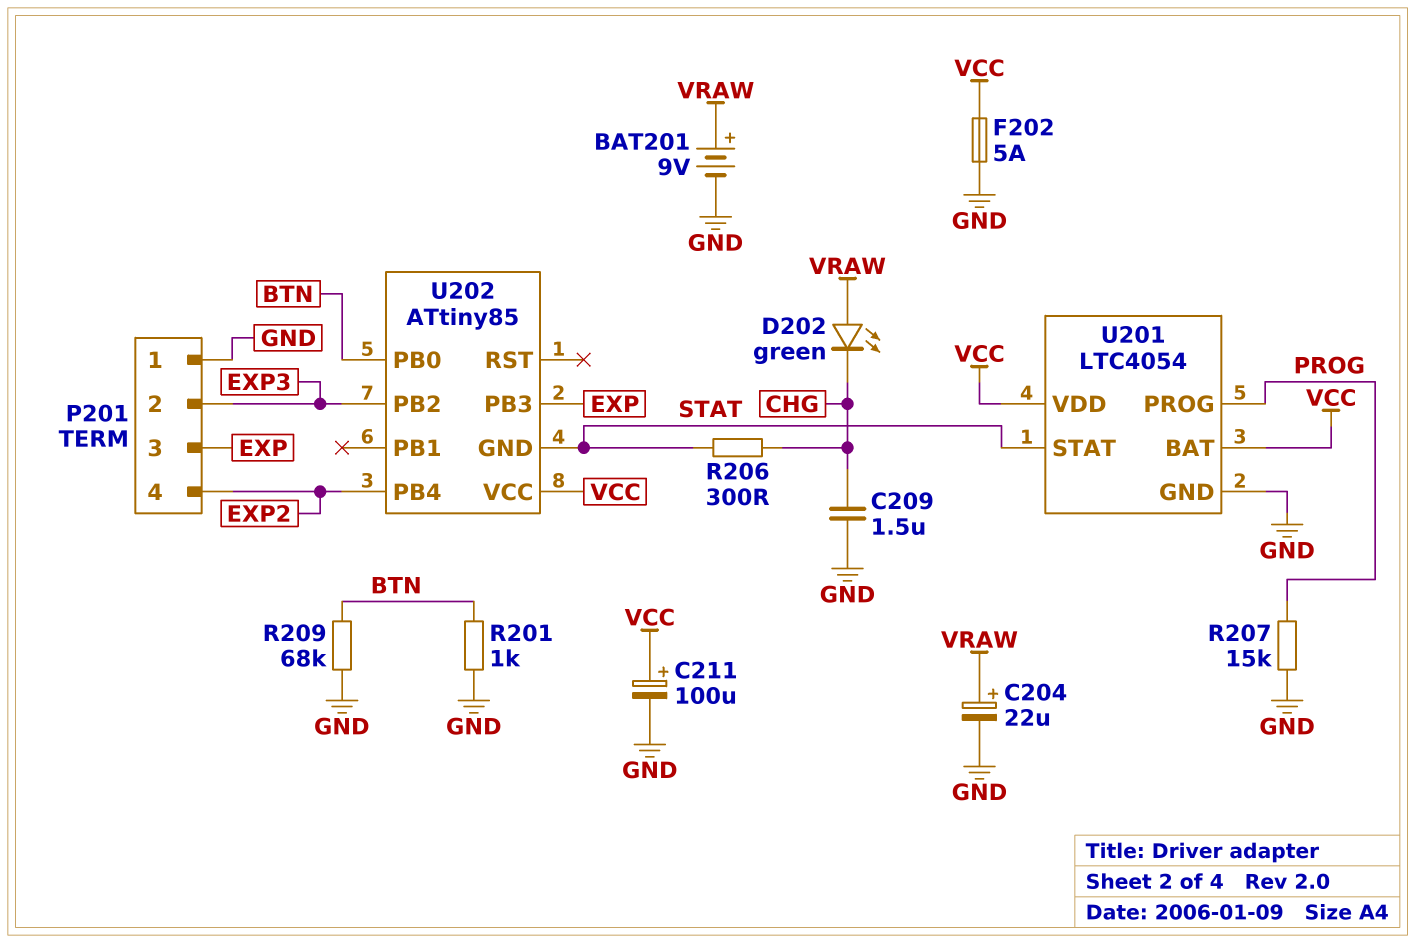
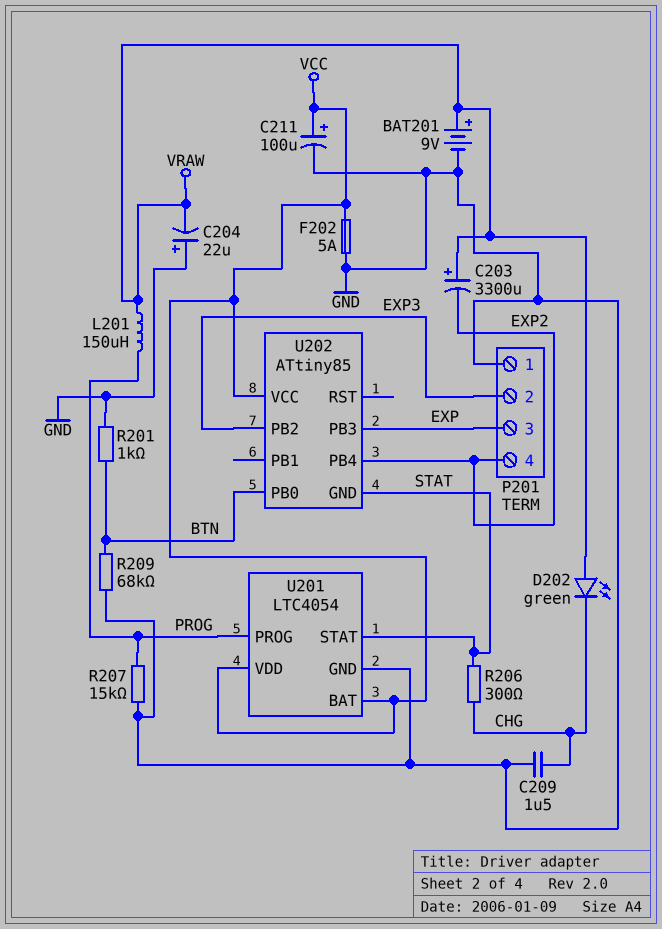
C203: none -> 3300uF (plus VRAW, minus EXP2)
C204: 22uF (plus VRAW, minus GND) -> 22uF (plus GND, minus VRAW)
L201: none -> 150uH (PROG, VRAW)

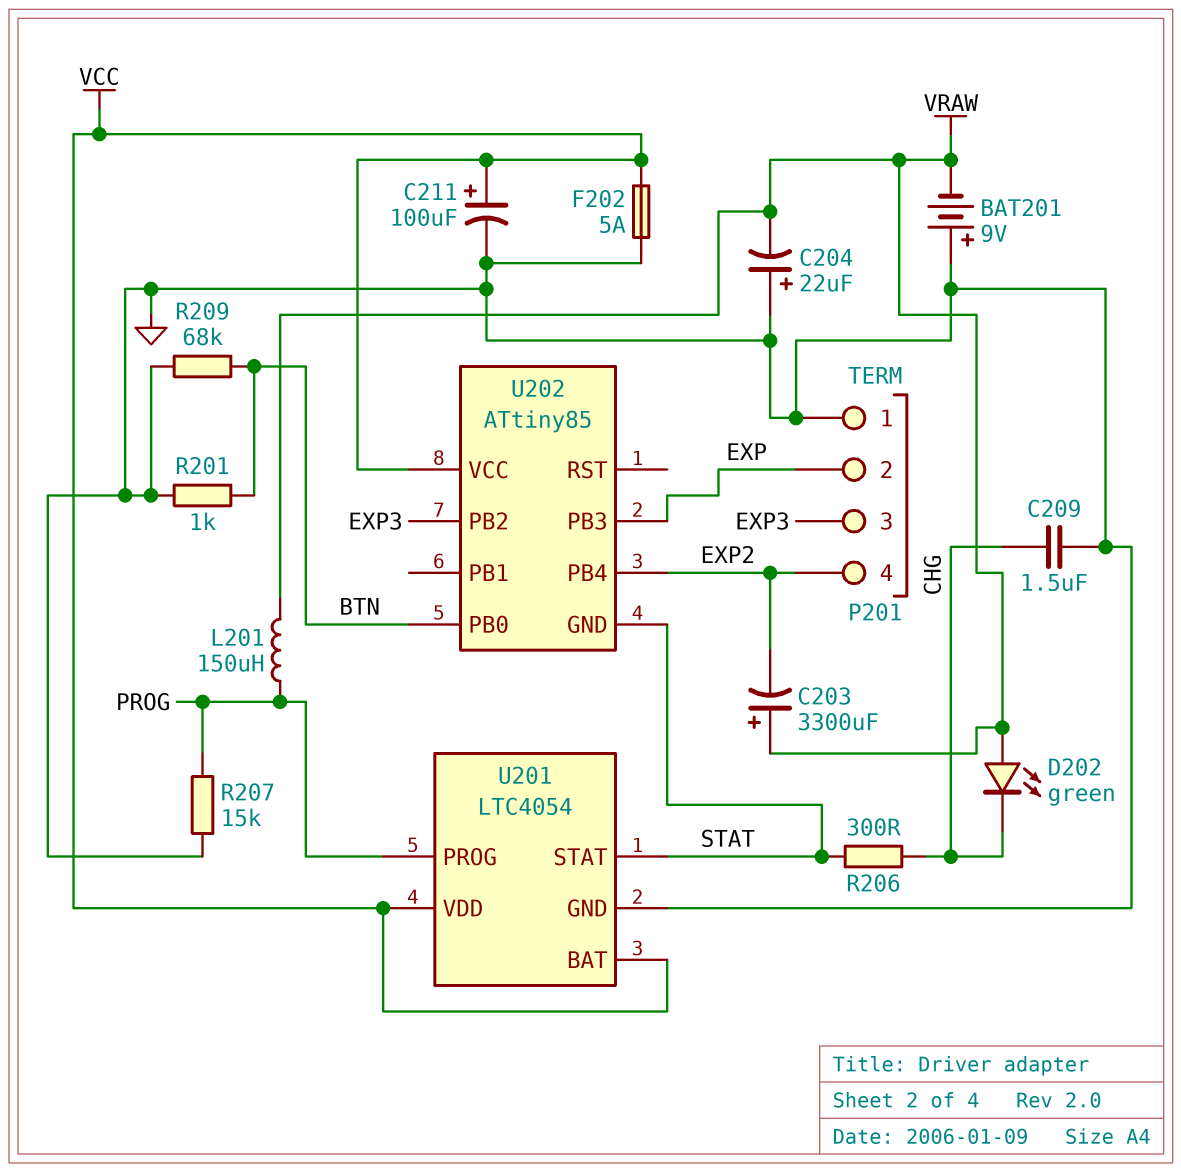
BAT201: 9V (plus VRAW, minus GND) -> 9V (plus GND, minus VRAW)
P201 pin 2: EXP3 -> EXP
P201 pin 3: EXP -> EXP3

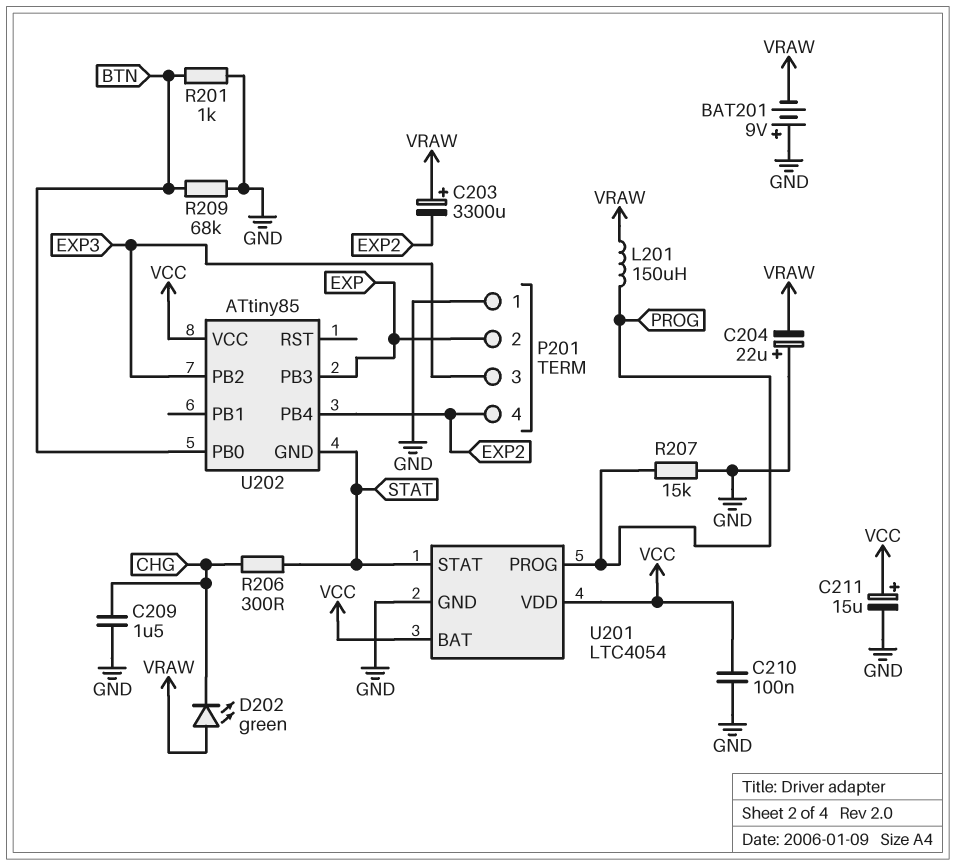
C210: none -> 100nF (GND, VCC)
C211: 100uF (plus VCC, minus GND) -> 15uF (plus VCC, minus GND)
F202: 5A (GND, VCC) -> none

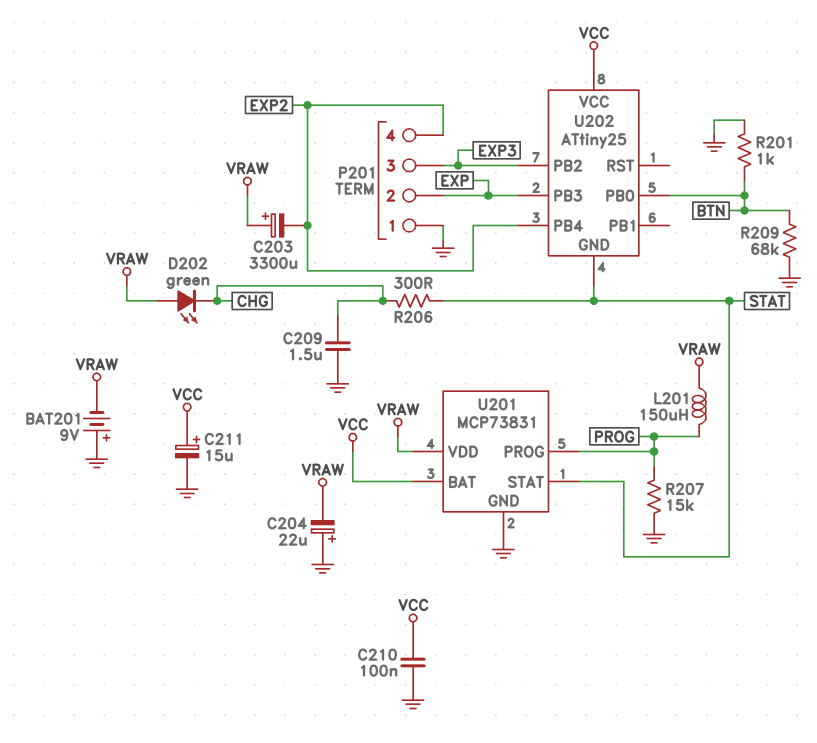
U201: LTC4054 -> MCP73831
U201 pin VDD: VCC -> VRAW
U202: ATtiny85 -> ATtiny25

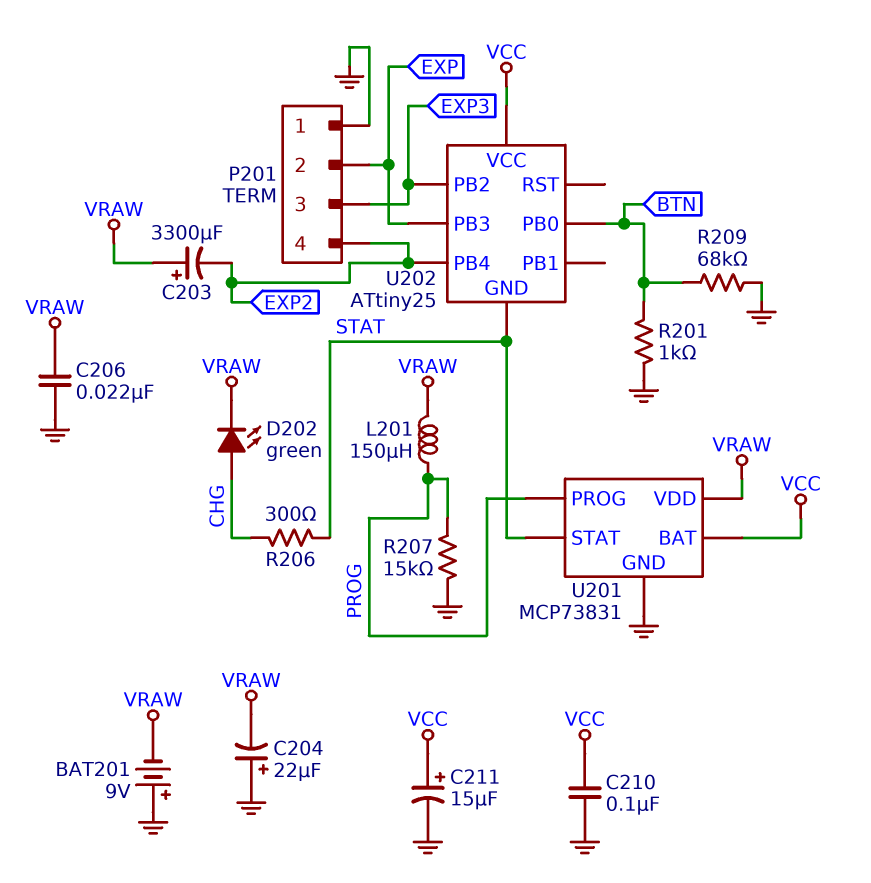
C206: none -> 22nF (GND, VRAW)
C209: 1.5uF (CHG, GND) -> none
D202: LED green (A VRAW, K CHG) -> LED green (A CHG, K VRAW)

